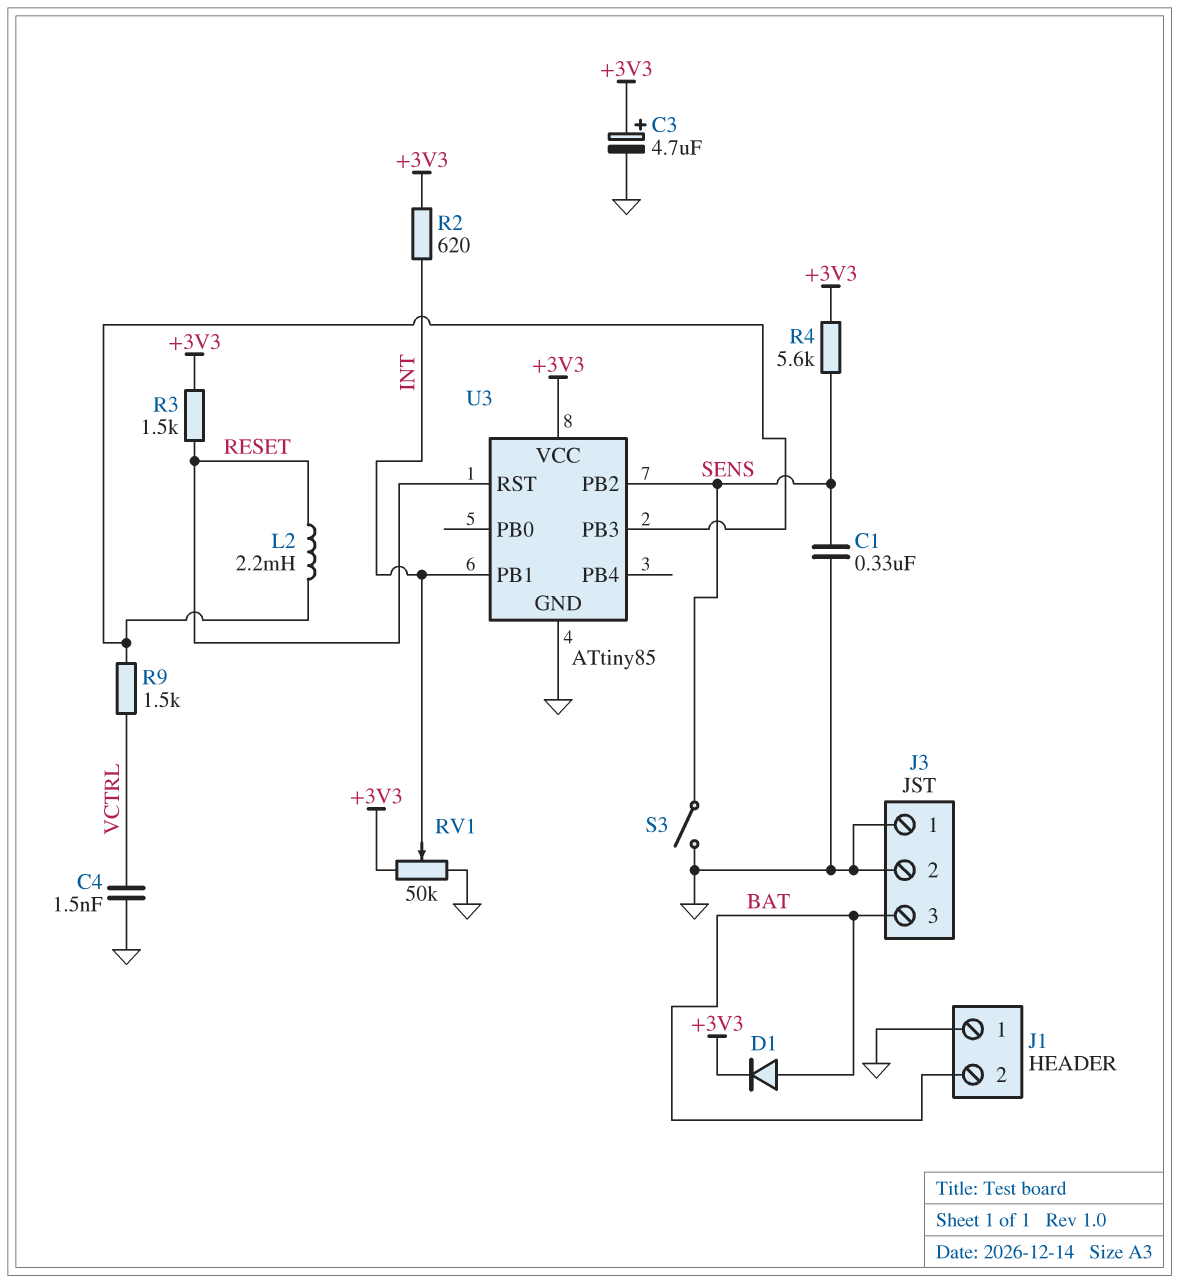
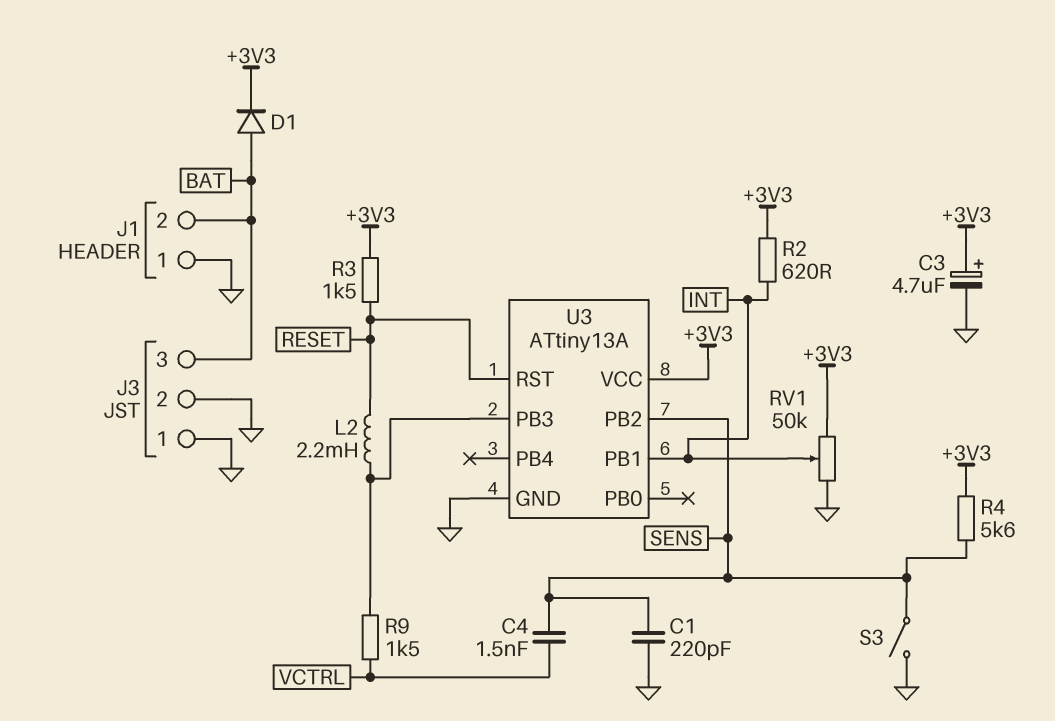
C1: 330nF (GND, SENS) -> 220pF (GND, SENS)
C4: 1.5nF (GND, VCTRL) -> 1.5nF (SENS, VCTRL)
U3: ATtiny85 -> ATtiny13A

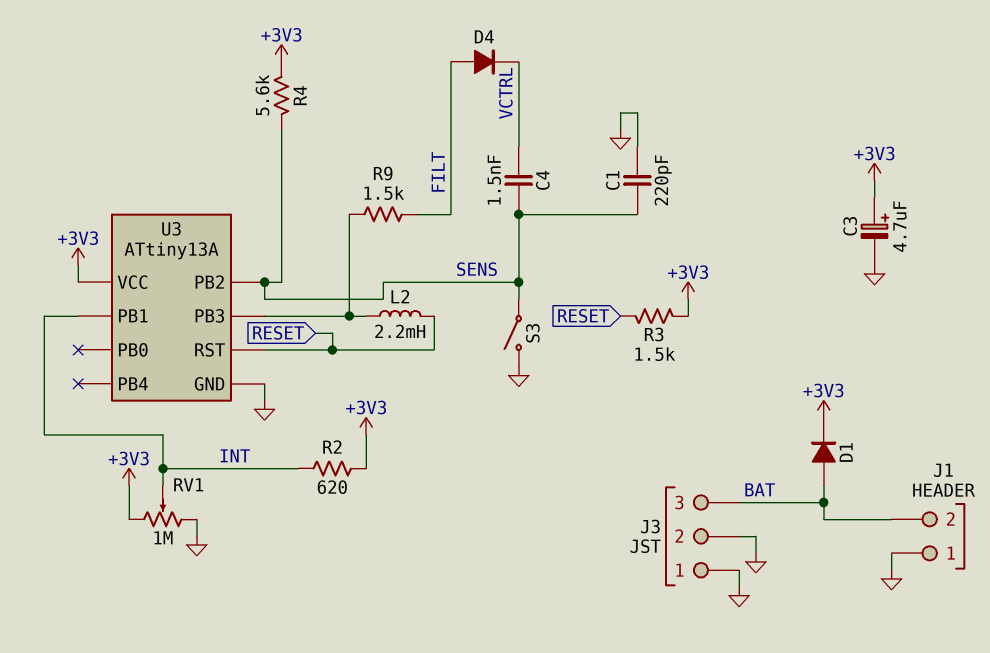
D4: none -> diode (A FILT, K VCTRL)
R9: 1.5k (U3/PB3, VCTRL) -> 1.5k (FILT, U3/PB3)
RV1: 50k (+3V3, GND, wiper INT) -> 1M (+3V3, GND, wiper INT)

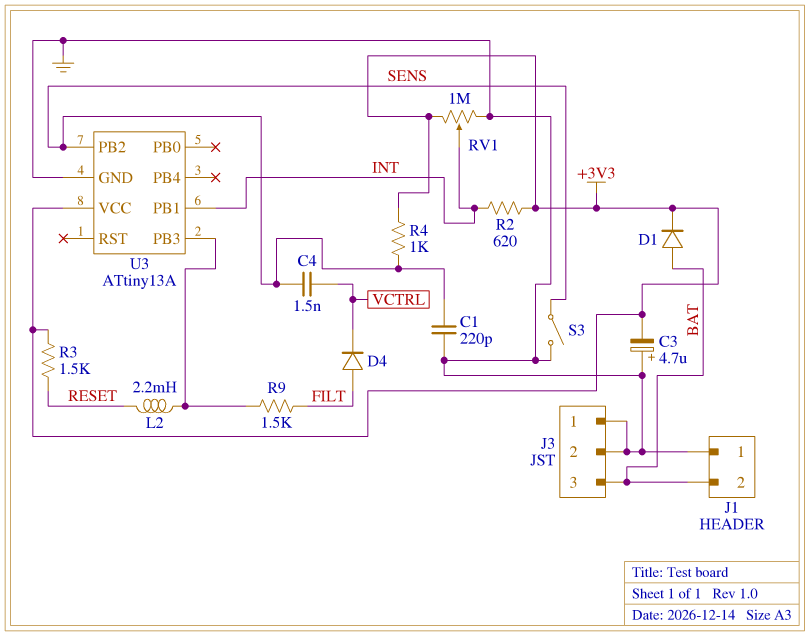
C3: 4.7uF (plus +3V3, minus GND) -> 4.7uF (plus GND, minus +3V3)
R4: 5.6k (+3V3, SENS) -> 1k (+3V3, SENS)
U3 pin RST: RESET -> none

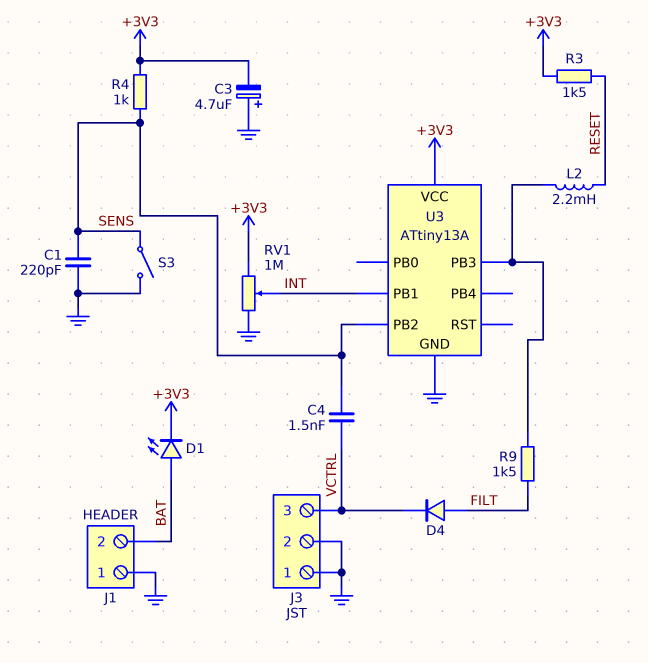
D1: diode (A BAT, K +3V3) -> LED (A BAT, K +3V3)
J3 pin 3: BAT -> VCTRL
R2: 620 (+3V3, INT) -> none

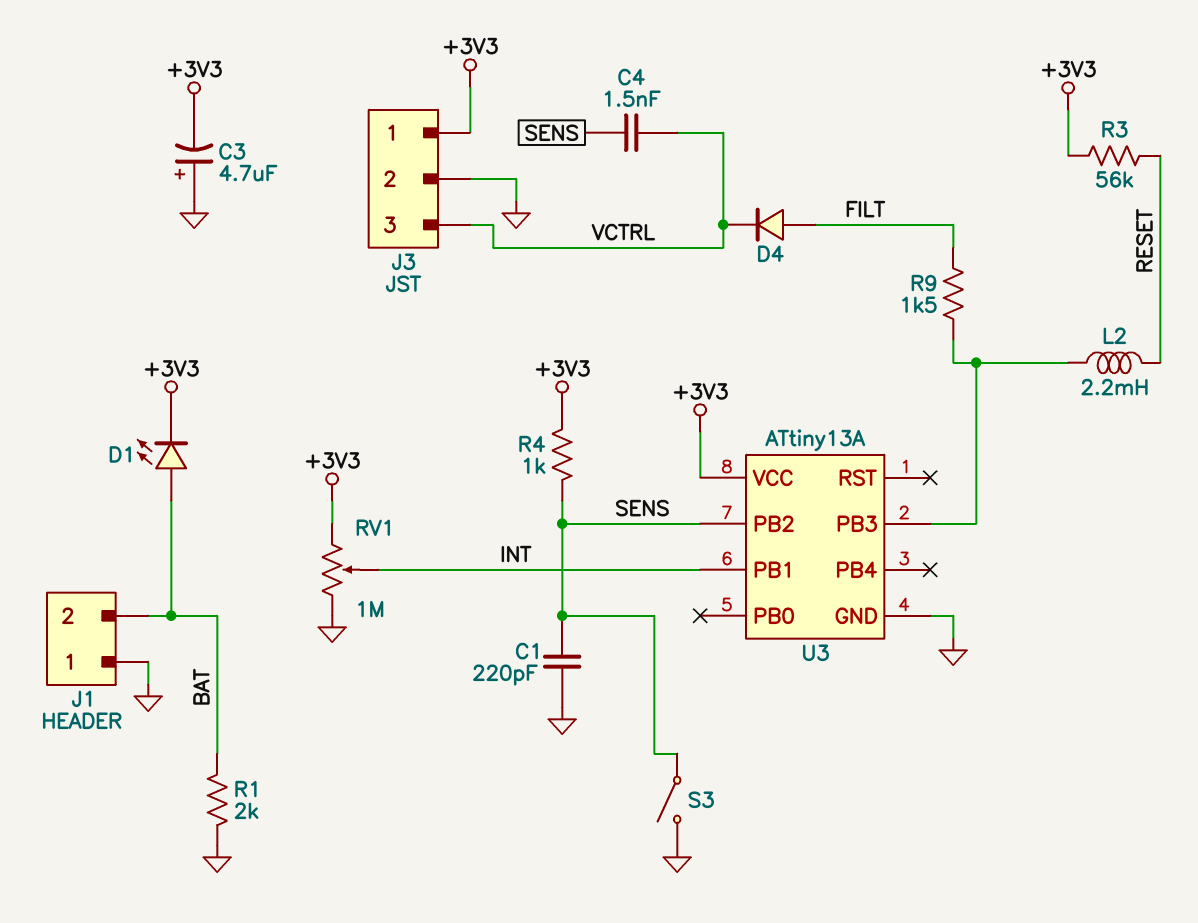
J3 pin 1: GND -> +3V3
R1: none -> 2k (BAT, GND)
R3: 1.5k (+3V3, RESET) -> 56k (+3V3, RESET)

